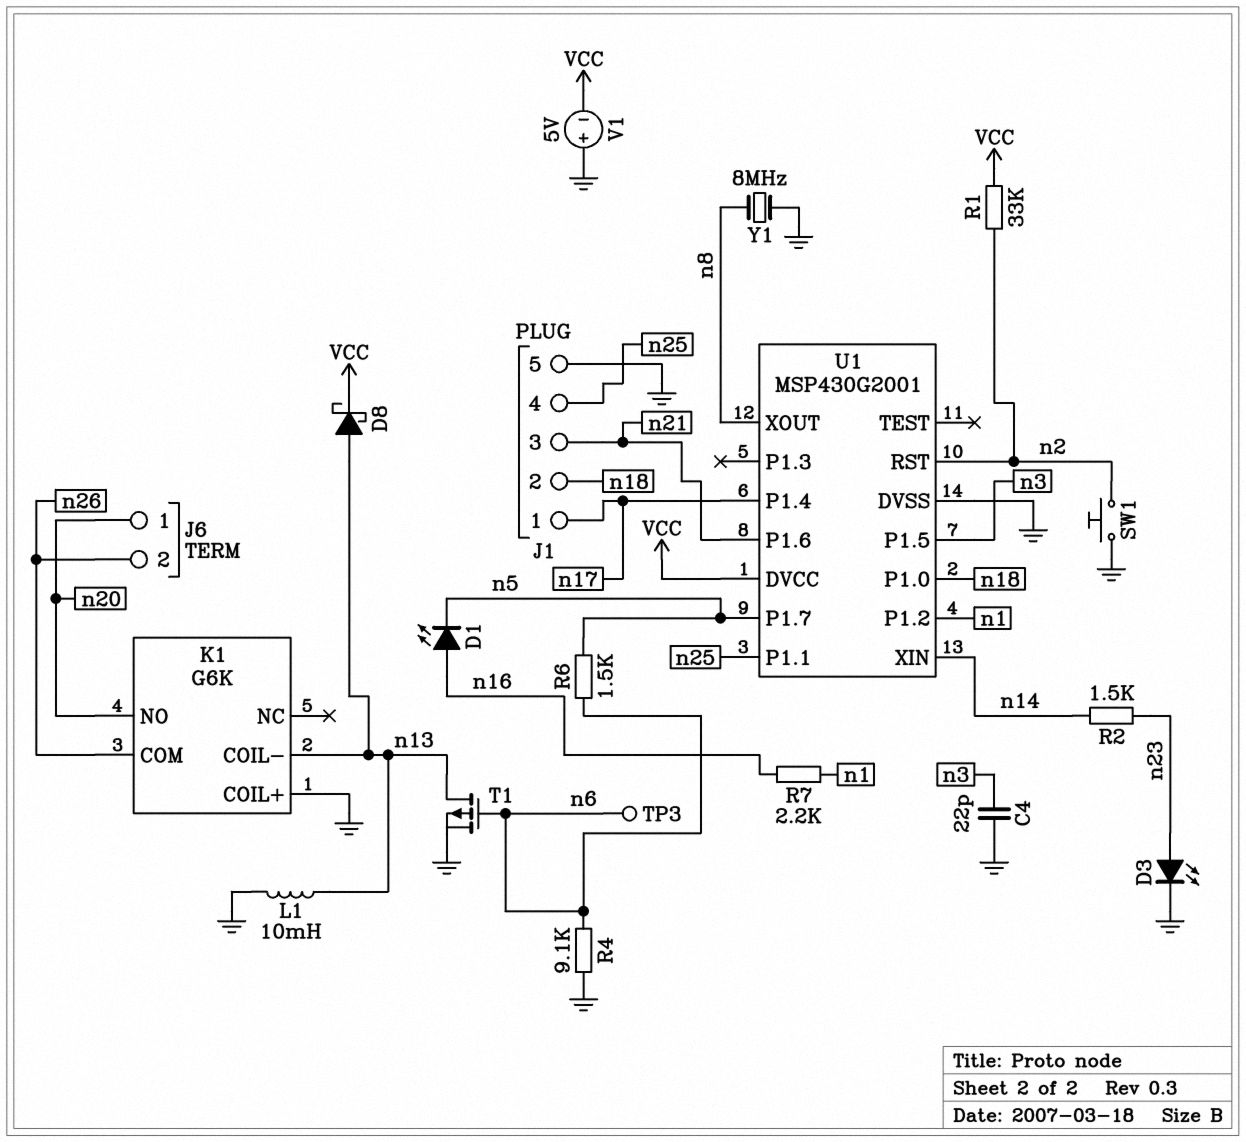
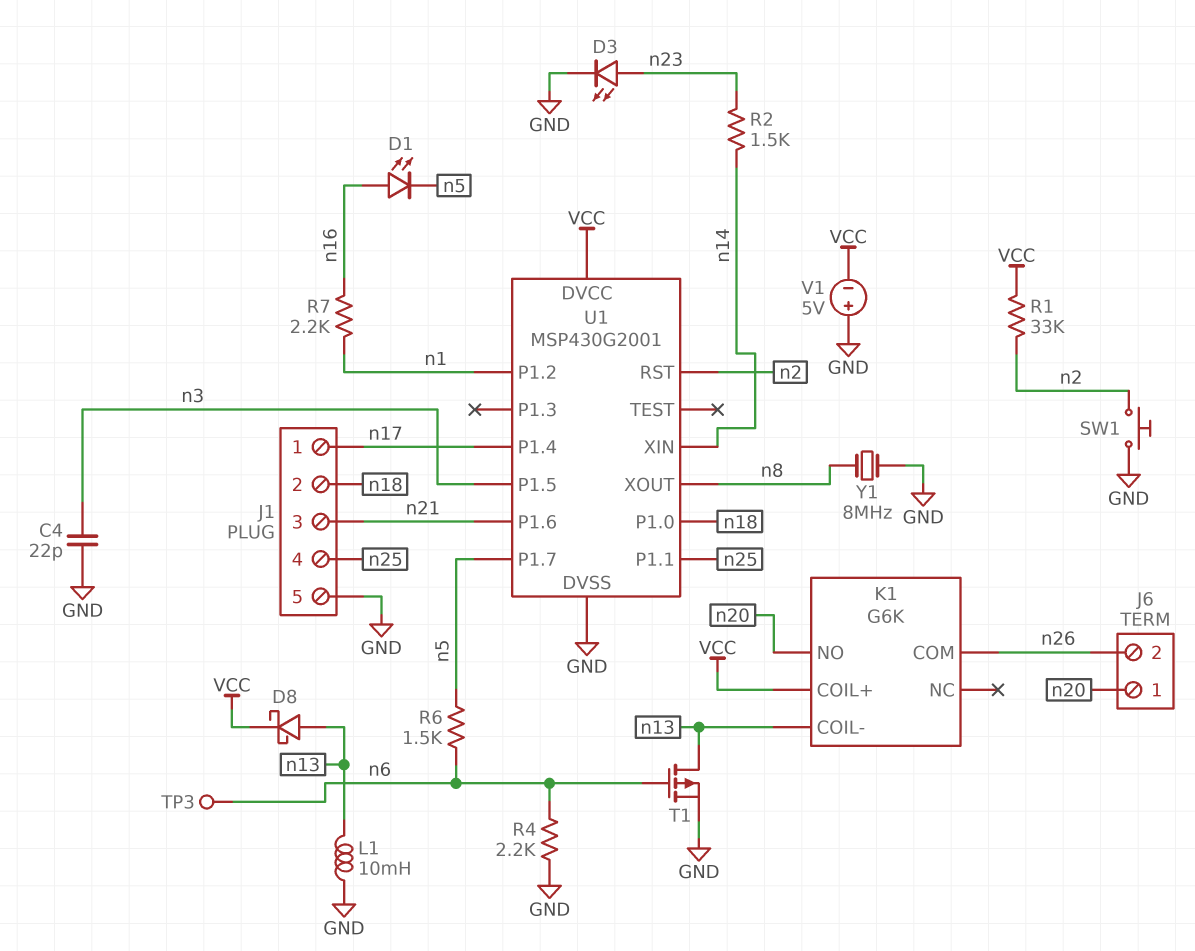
K1 pin COIL+: GND -> VCC
R4: 9.1k (GND, n6) -> 2.2k (GND, n6)

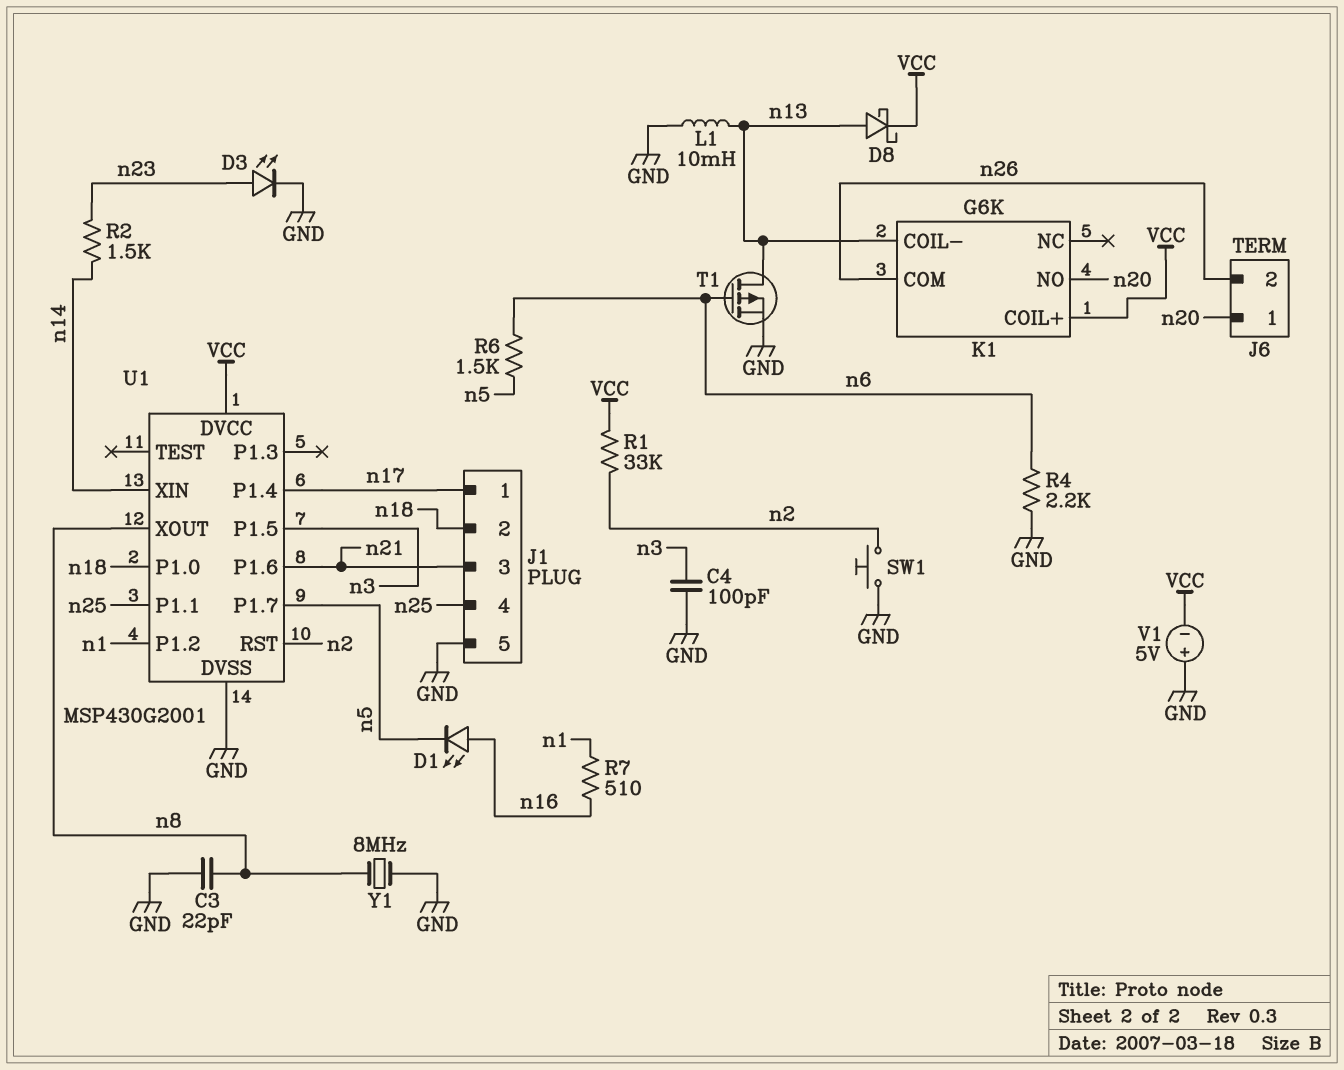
C3: none -> 22pF (GND, n8)
C4: 22pF (GND, n3) -> 100pF (GND, n3)
R7: 2.2k (n1, n16) -> 510 (n1, n16)
TP3: test point (n6) -> none

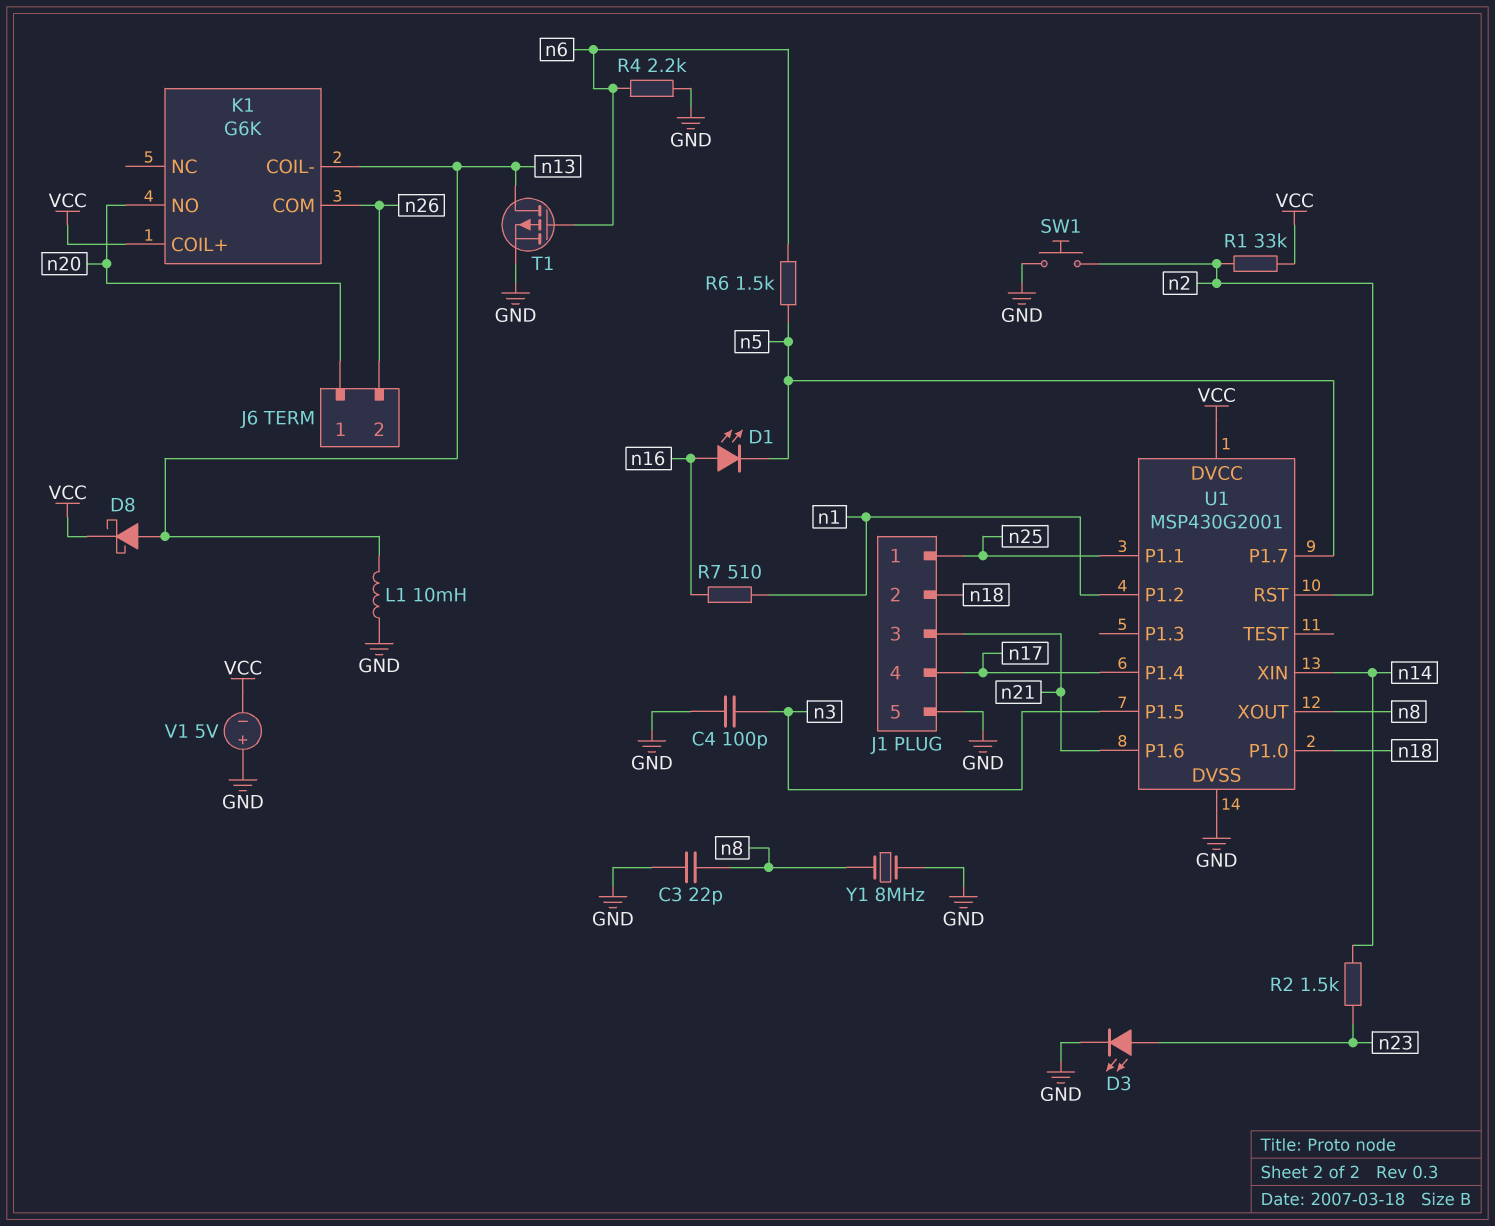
J1 pin 1: n17 -> n25
J1 pin 4: n25 -> n17

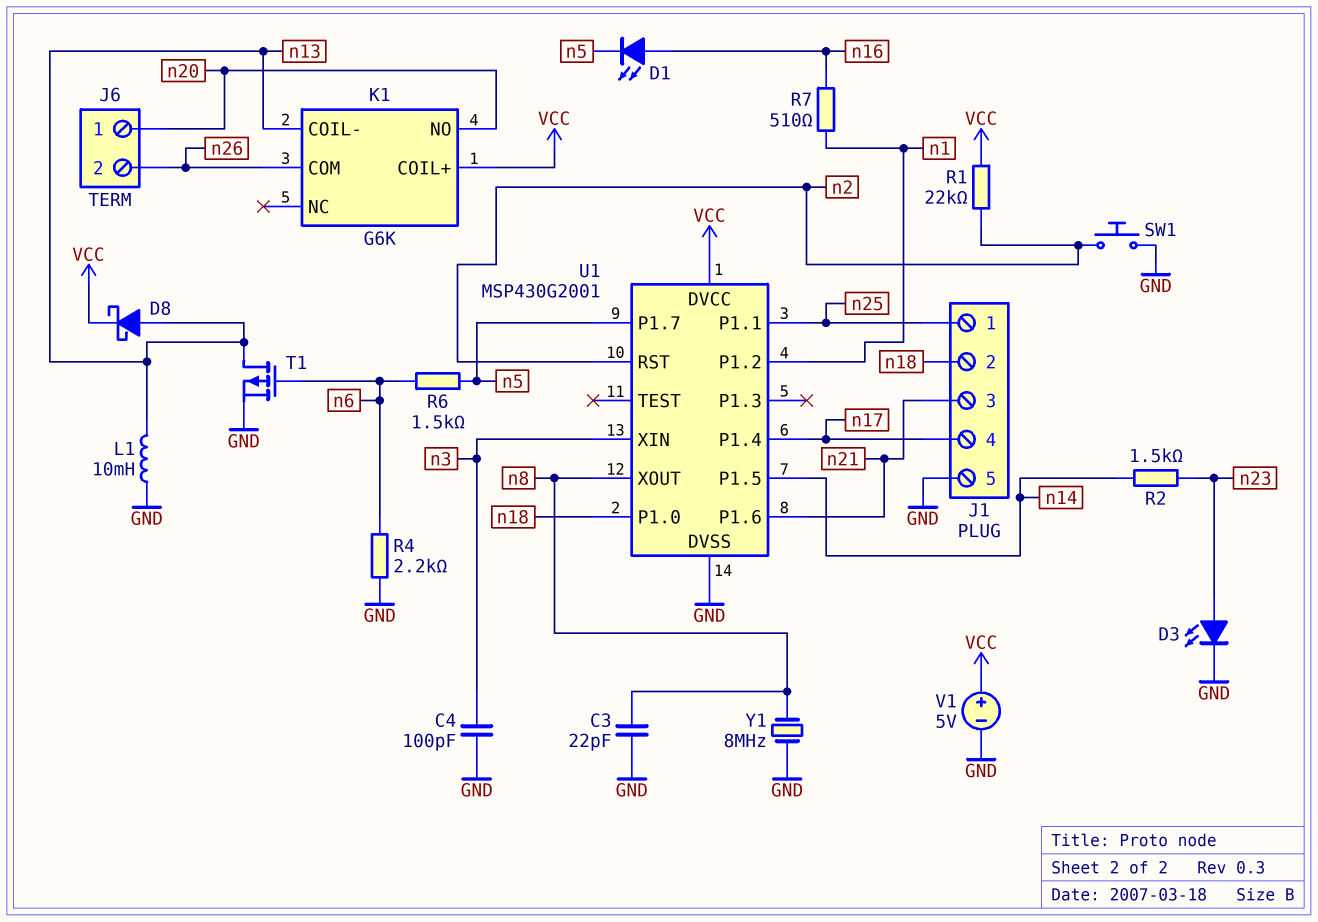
R1: 33k (VCC, n2) -> 22k (VCC, n2)
U1 pin P1.5: n3 -> n14
U1 pin XIN: n14 -> n3
V1: 5V (plus GND, minus VCC) -> 5V (plus VCC, minus GND)

